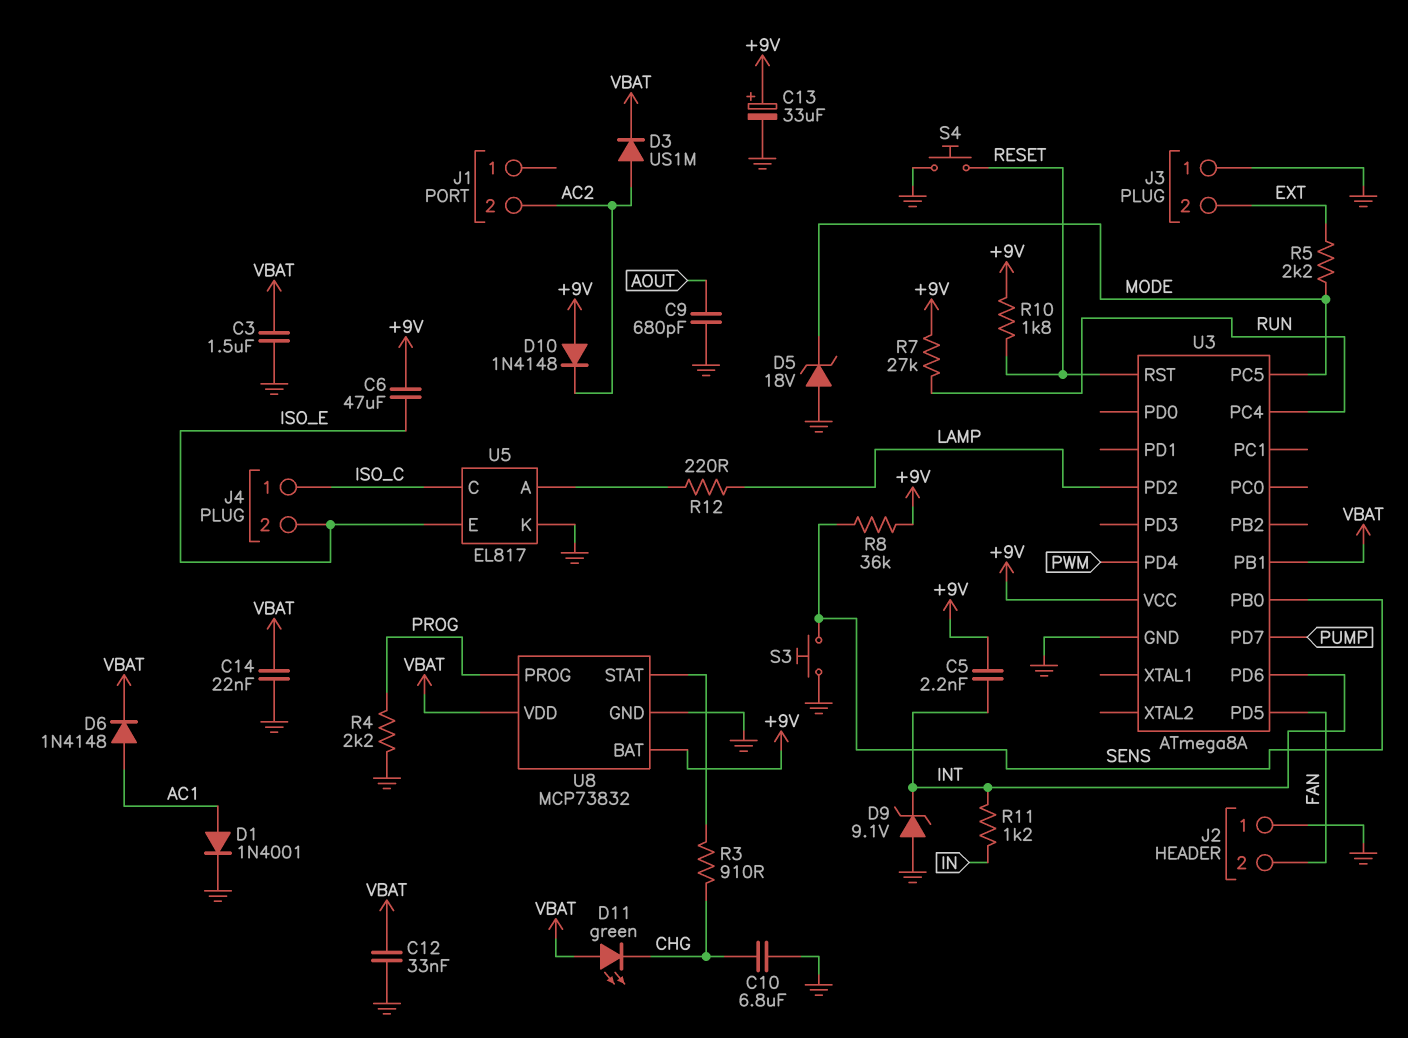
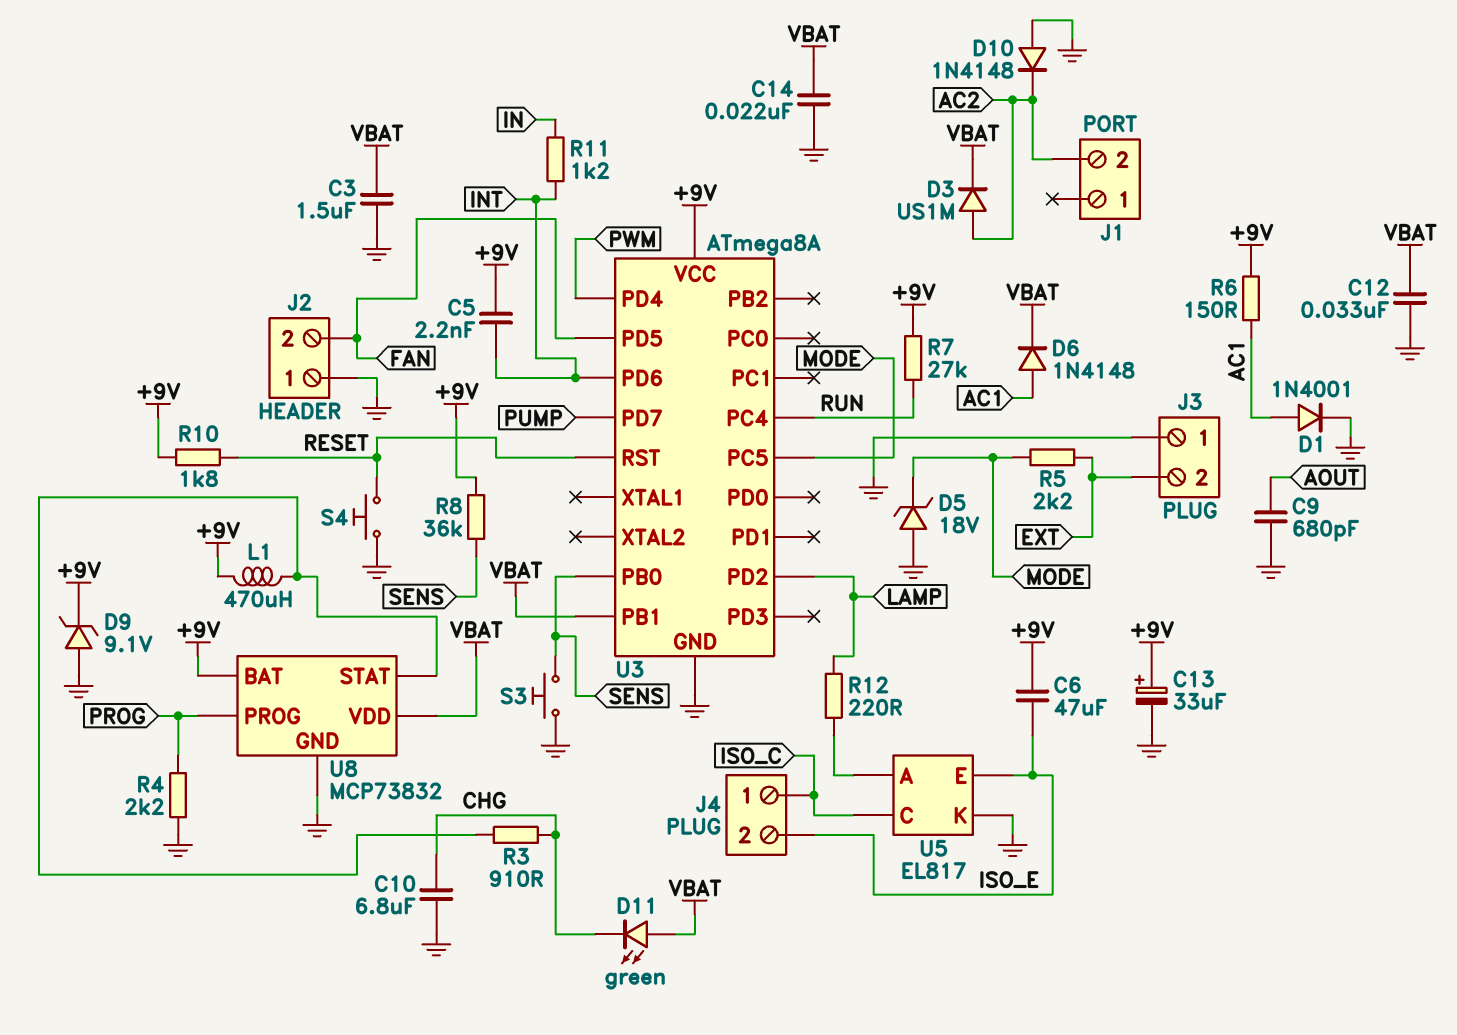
D9: zener 9.1V (A GND, K INT) -> zener 9.1V (A GND, K +9V)
D10: diode 1N4148 (A +9V, K AC2) -> diode 1N4148 (A GND, K AC2)
L1: none -> 470uH (+9V, U8/STAT)
R6: none -> 150 (+9V, AC1)

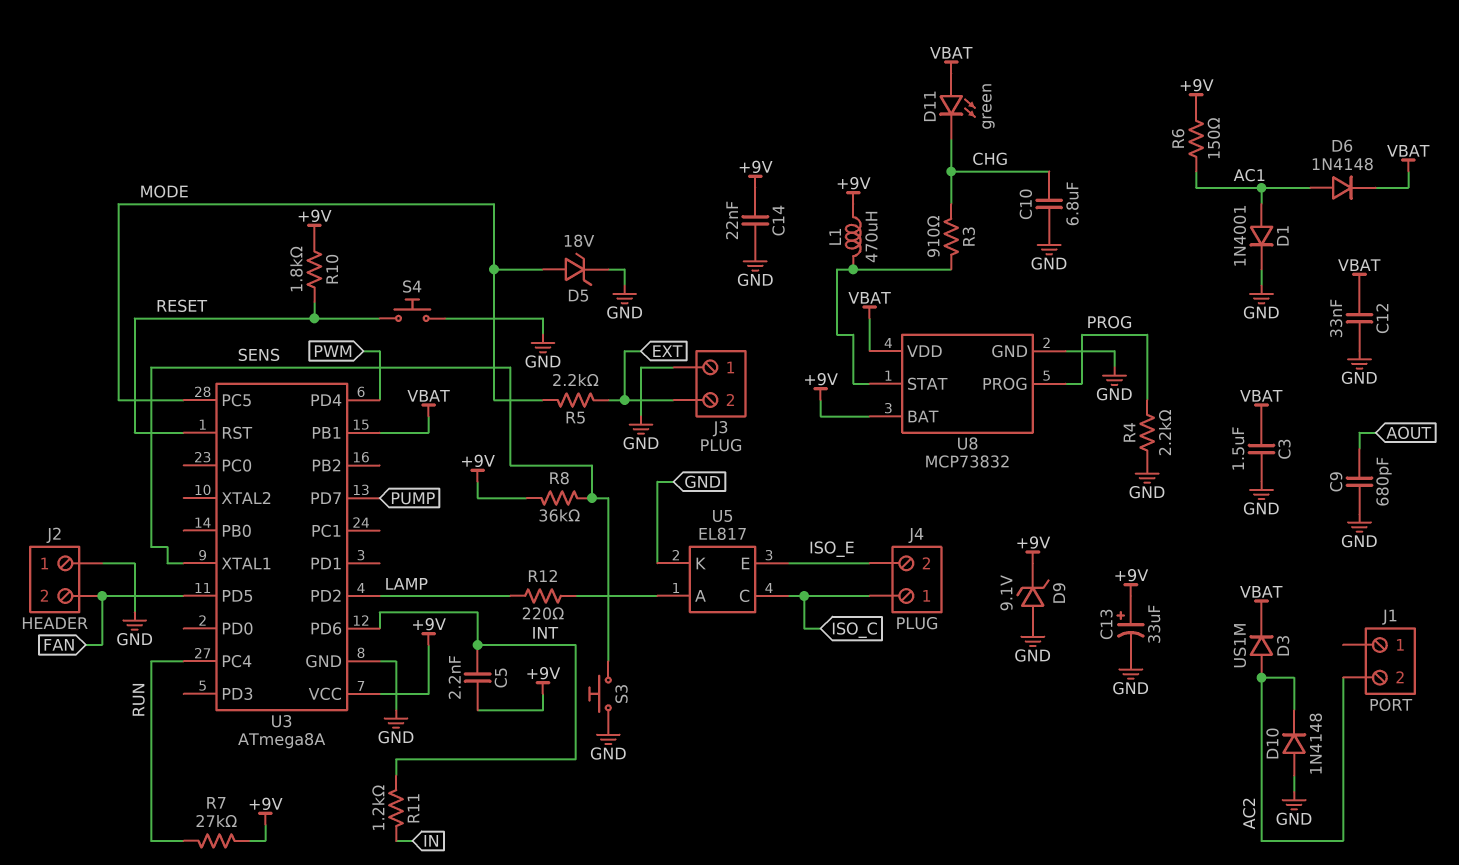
C6: 47uF (+9V, ISO_E) -> none
C14: 22nF (GND, VBAT) -> 22nF (+9V, GND)
D5: zener 18V (A GND, K MODE) -> zener 18V (A MODE, K GND)
U3 pin PB0: SENS -> none
U3 pin XTAL1: none -> SENS

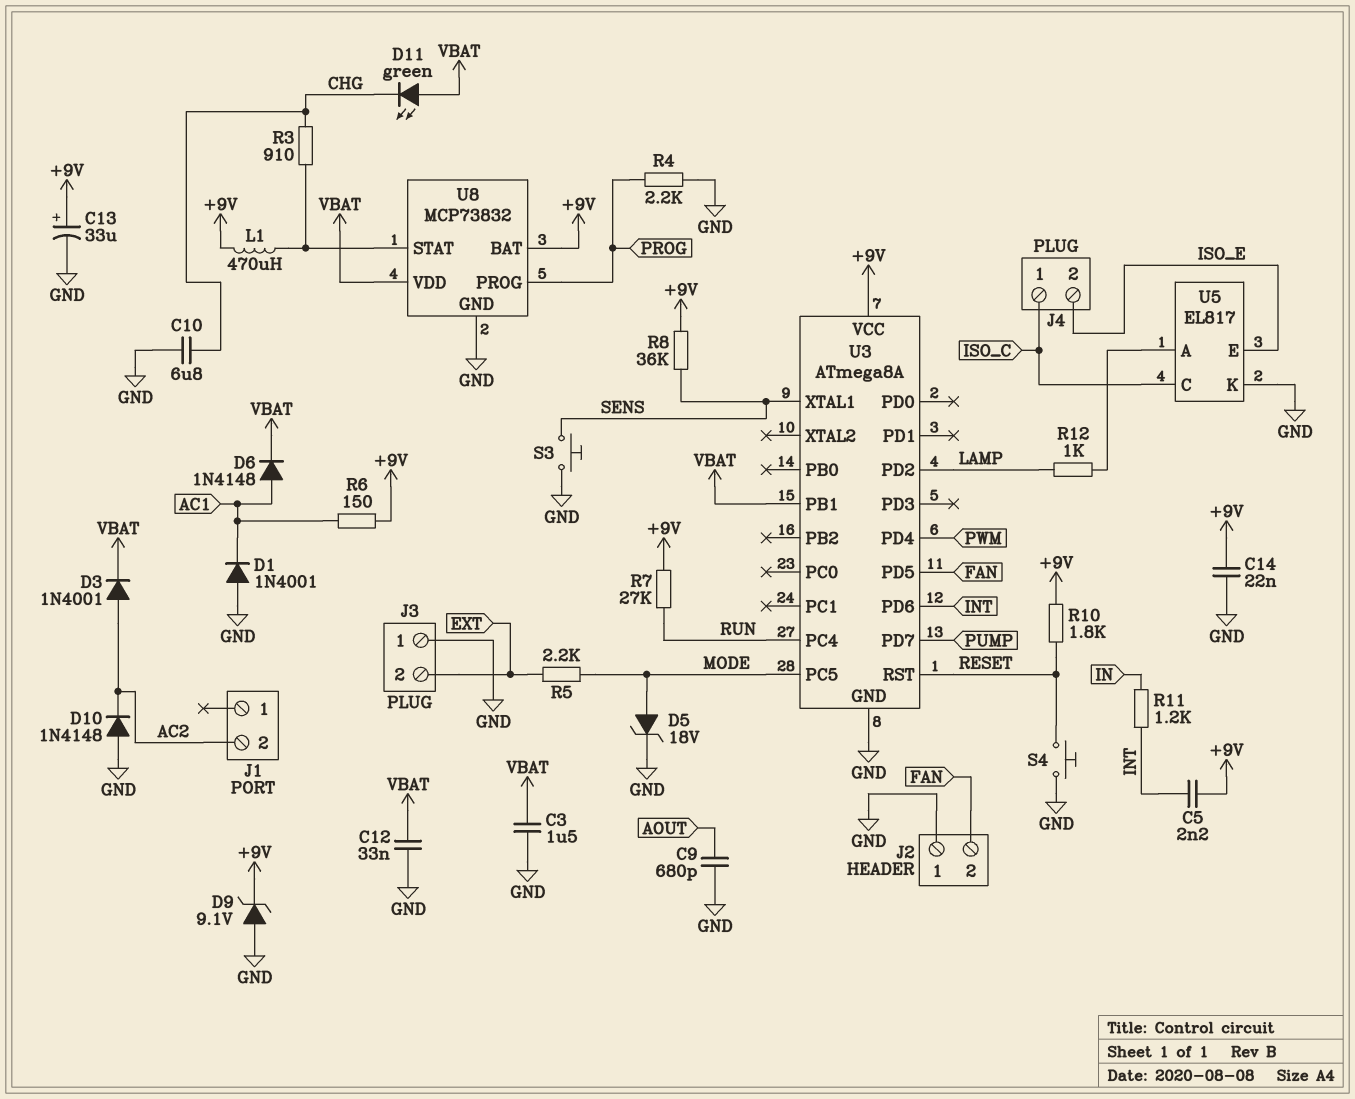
D1: diode 1N4001 (A AC1, K GND) -> diode 1N4001 (A GND, K AC1)
D3: diode US1M (A AC2, K VBAT) -> diode 1N4001 (A AC2, K VBAT)
R12: 220 (LAMP, U5/A) -> 1k (LAMP, U5/A)

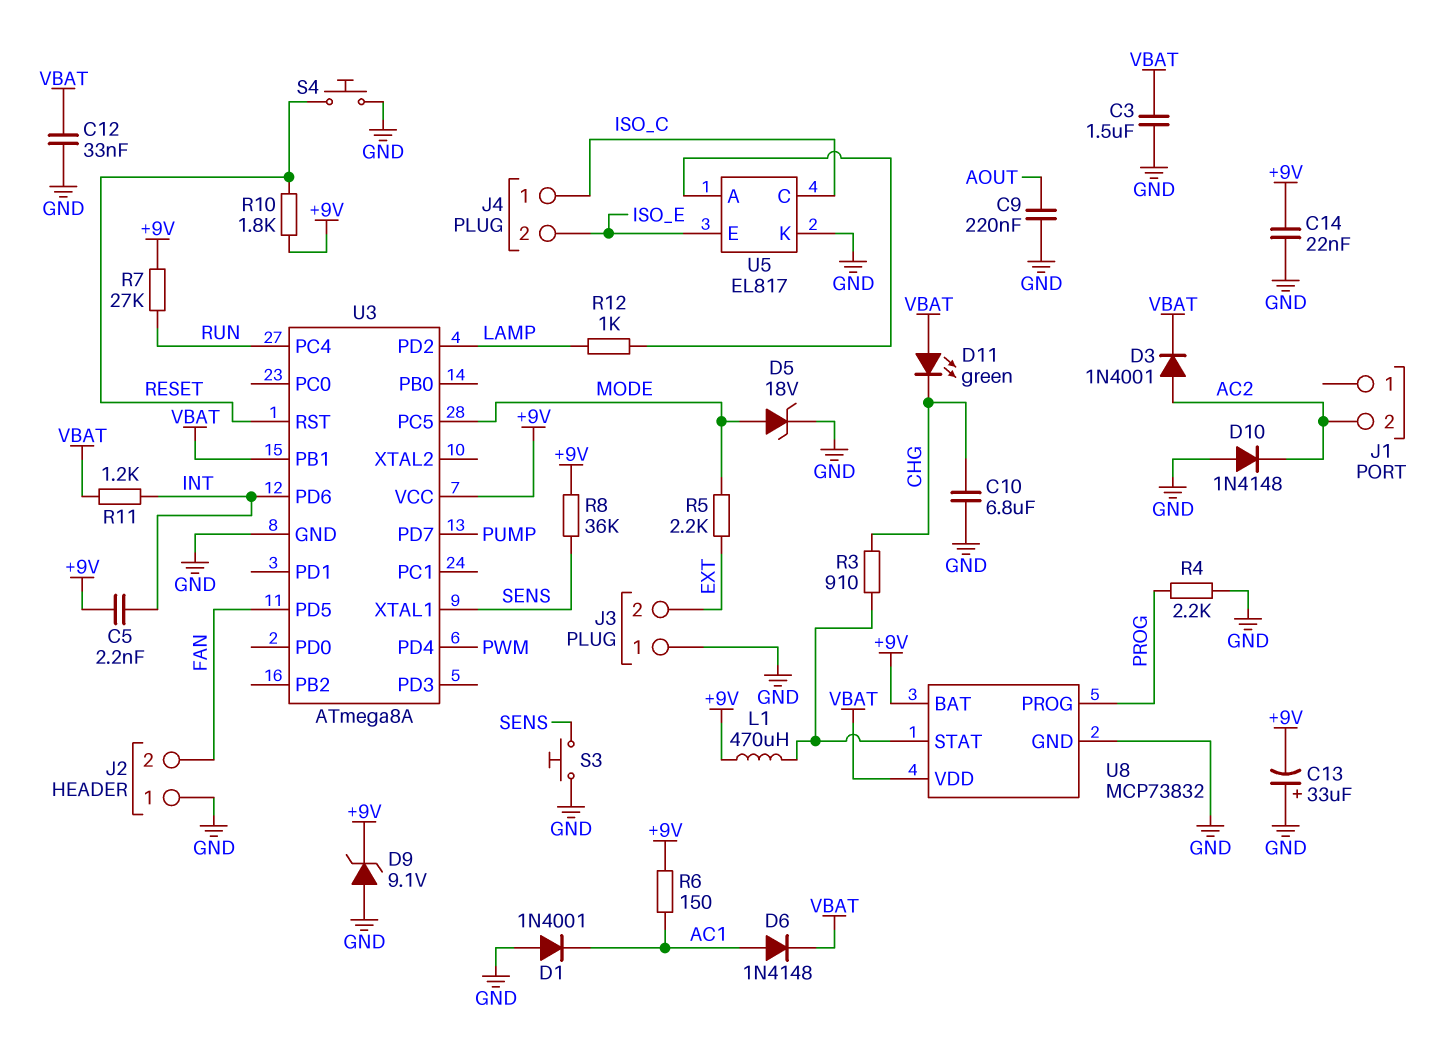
C9: 680pF (AOUT, GND) -> 220nF (AOUT, GND)
C13: 33uF (plus +9V, minus GND) -> 33uF (plus GND, minus +9V)
R11: 1.2k (IN, INT) -> 1.2k (INT, VBAT)

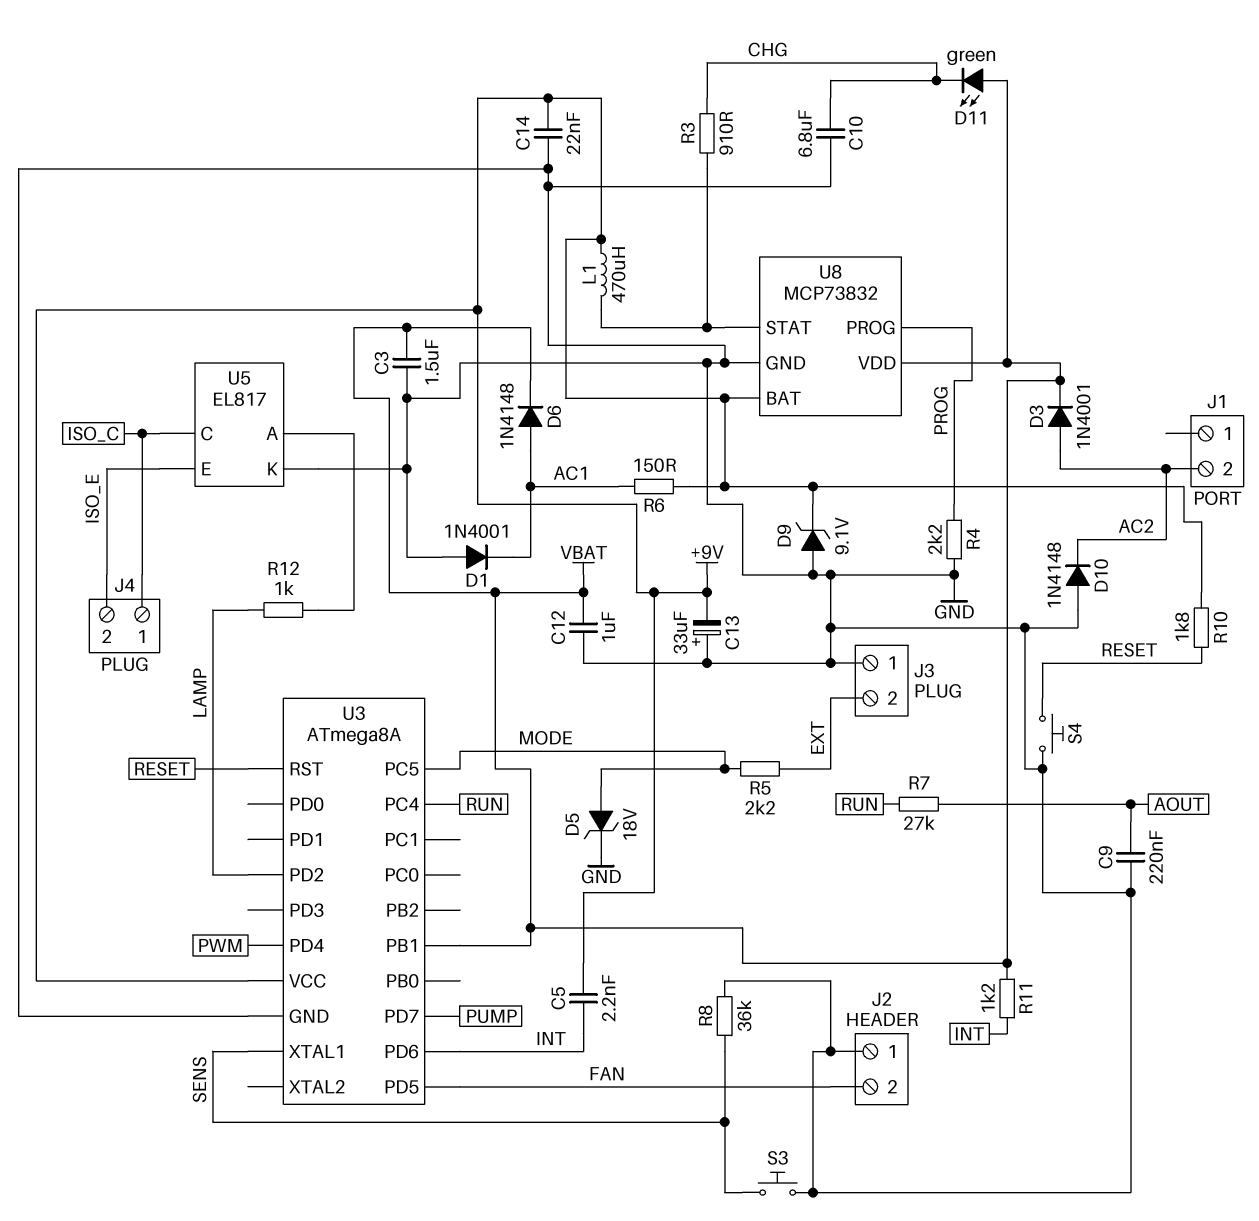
C12: 33nF (GND, VBAT) -> 1uF (GND, VBAT)
R7: 27k (+9V, RUN) -> 27k (AOUT, RUN)
R8: 36k (+9V, SENS) -> 36k (GND, SENS)

